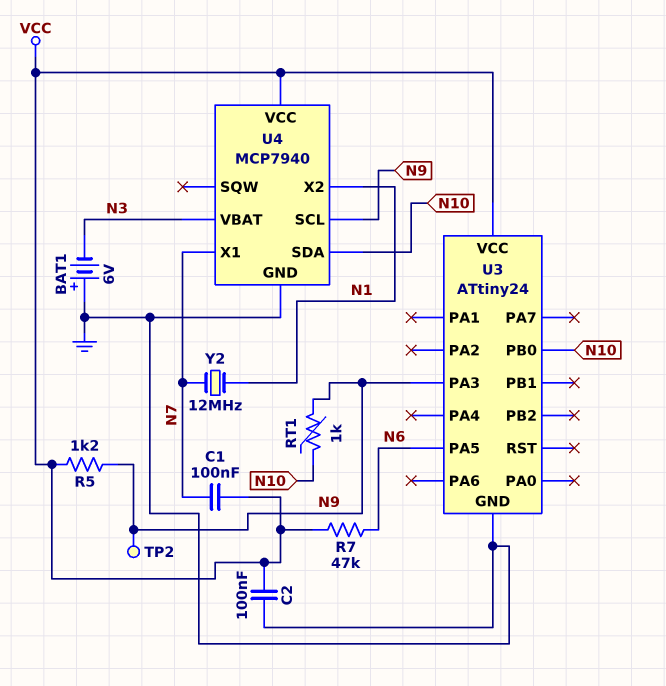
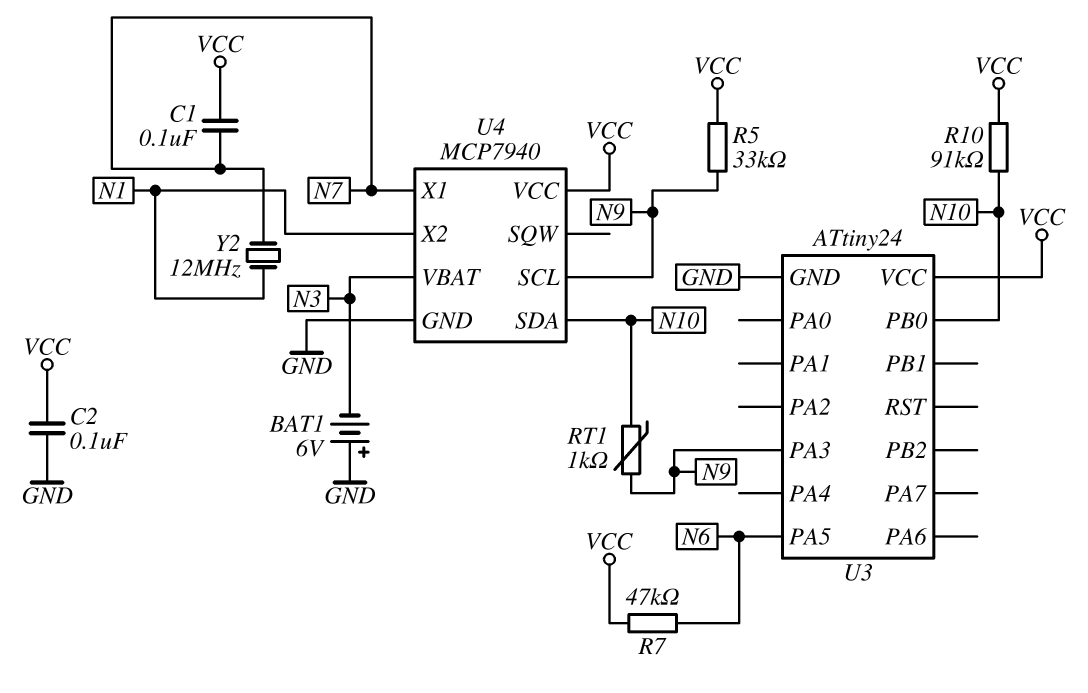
R5: 1.2k (N9, VCC) -> 33k (N9, VCC)
R10: none -> 91k (N10, VCC)
TP2: test point (N9) -> none

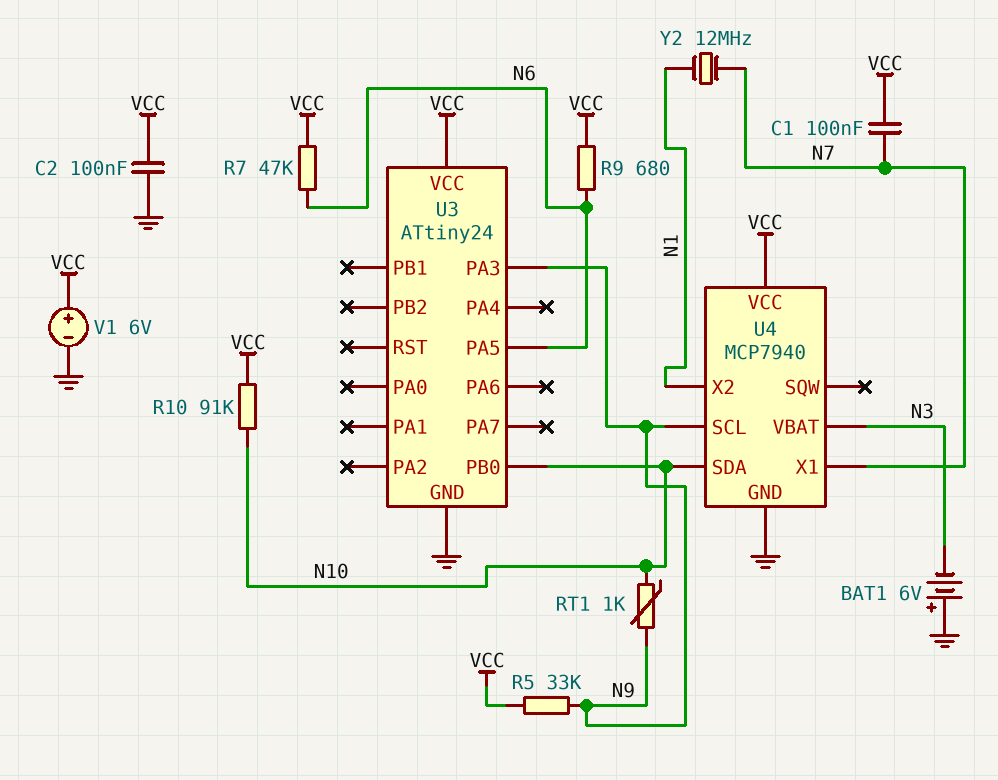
R9: none -> 680 (N6, VCC)
V1: none -> 6V (plus VCC, minus GND)

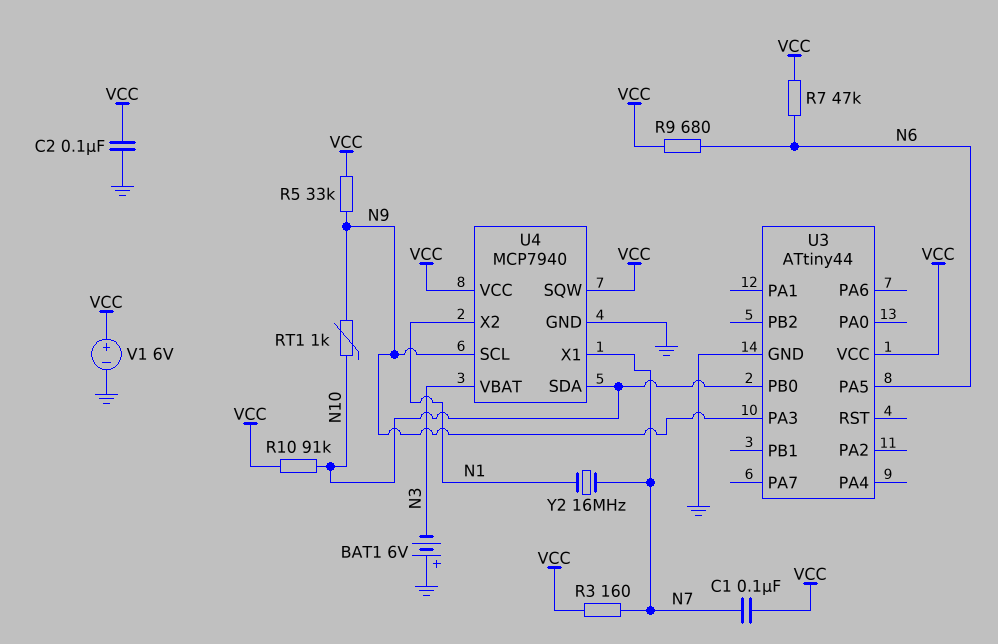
R3: none -> 160 (N7, VCC)
U3: ATtiny24 -> ATtiny44
U4 pin SQW: none -> VCC
Y2: 12MHz (N1, N7) -> 16MHz (N1, N7)

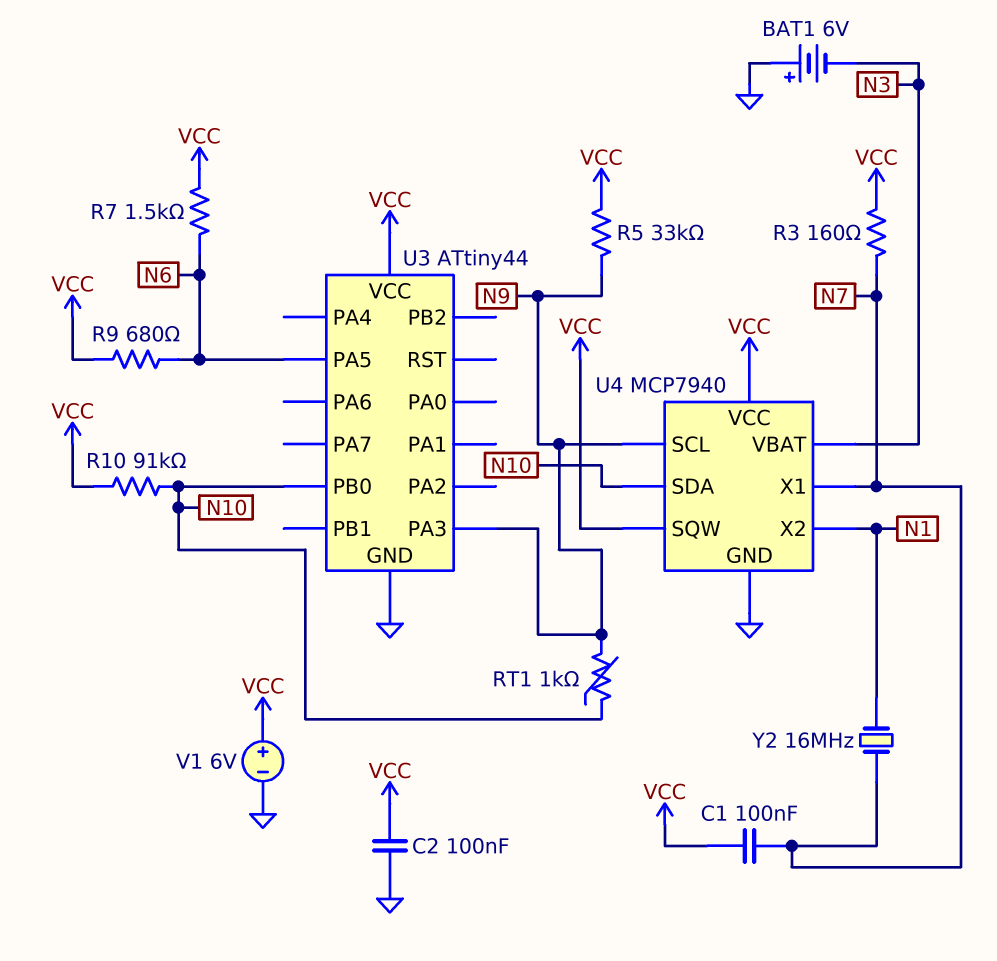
R7: 47k (N6, VCC) -> 1.5k (N6, VCC)

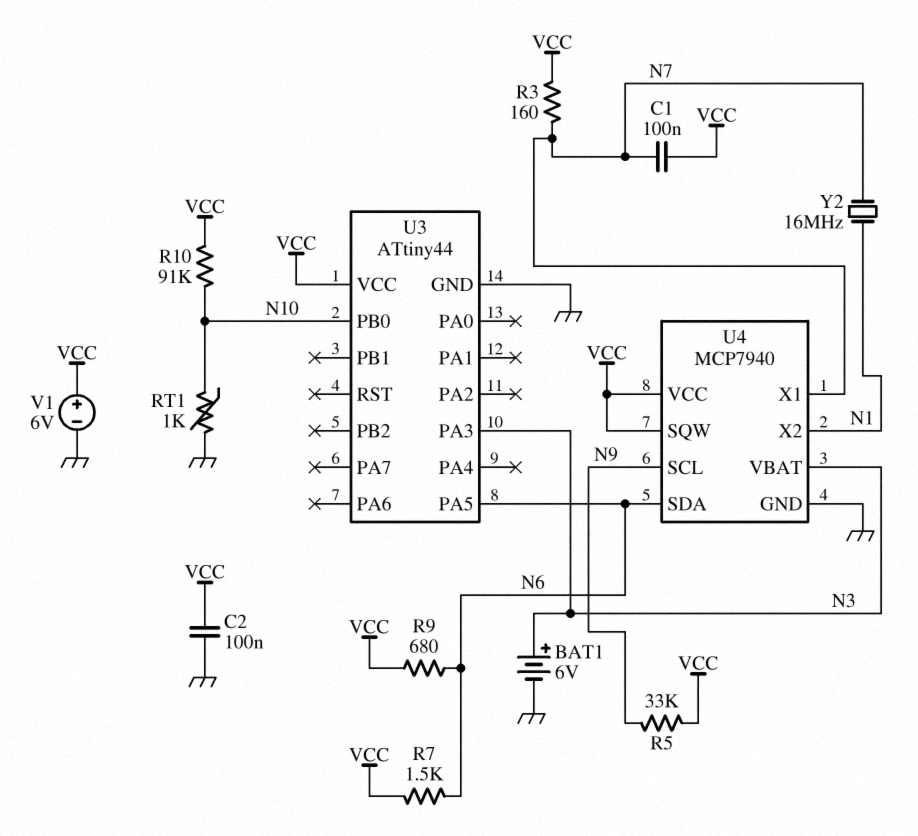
BAT1: 6V (plus GND, minus N3) -> 6V (plus N3, minus GND)
RT1: 1k (N9, N10) -> 1k (GND, N10)
U3 pin PA3: N9 -> N3
U4 pin SDA: N10 -> N6

